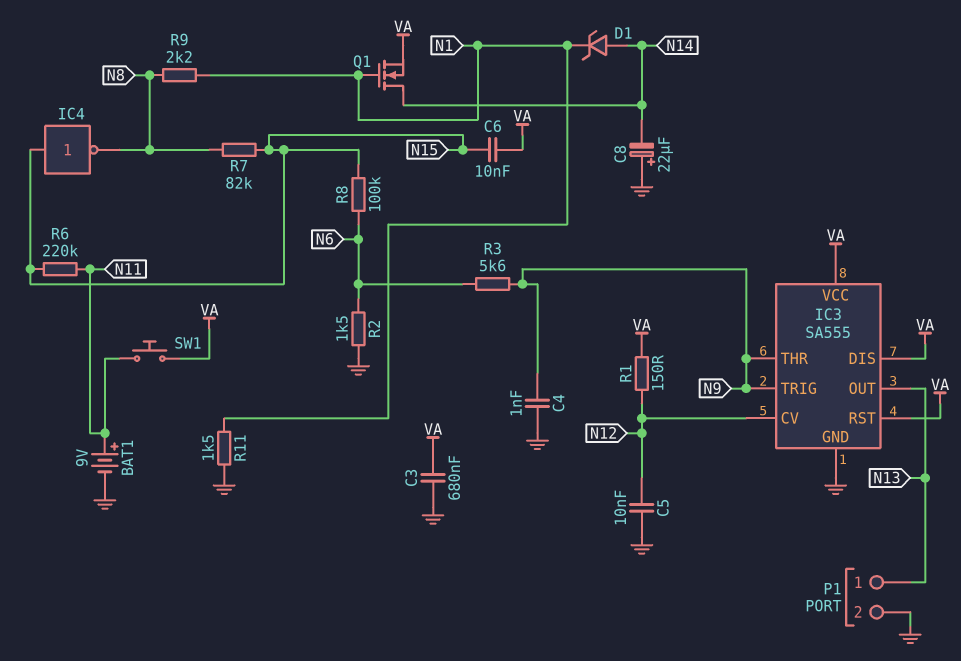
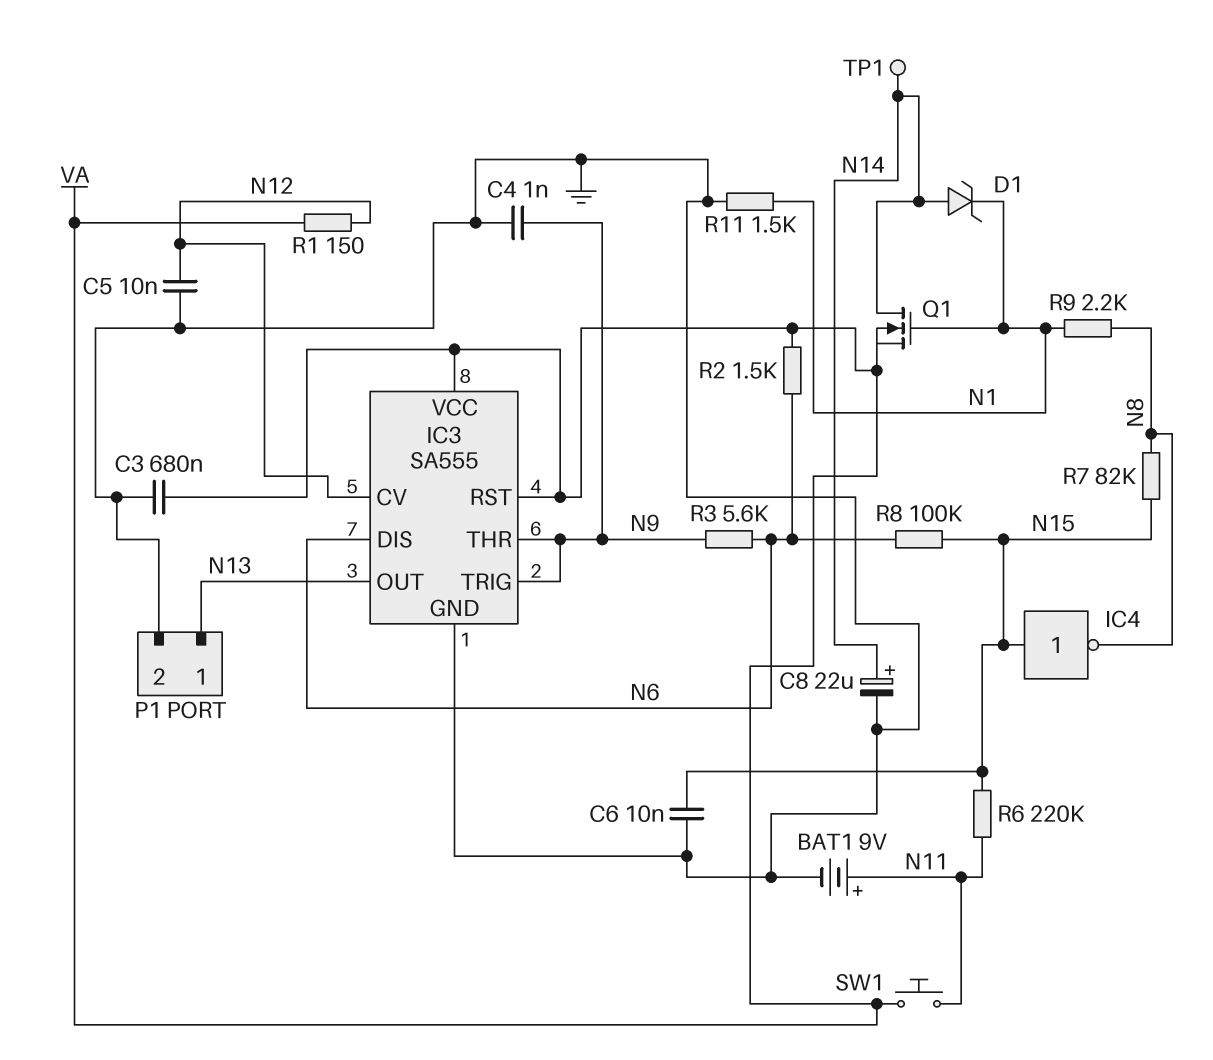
C6: 10nF (N15, VA) -> 10nF (GND, N15)
C8: 22uF (plus GND, minus N14) -> 22uF (plus N14, minus GND)
IC3 pin DIS: VA -> N6
R2: 1.5k (GND, N6) -> 1.5k (N6, VA)
TP1: none -> test point (N14)

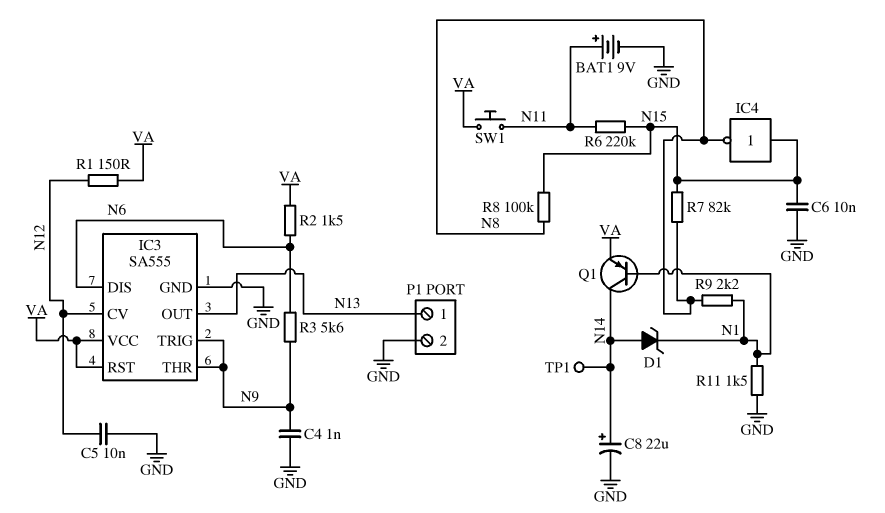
C3: 680nF (GND, VA) -> none
Q1: NMOS (G N1, D N14, S VA) -> PNP (B N1, C N14, E VA)
R8: 100k (N6, N15) -> 100k (N8, N15)

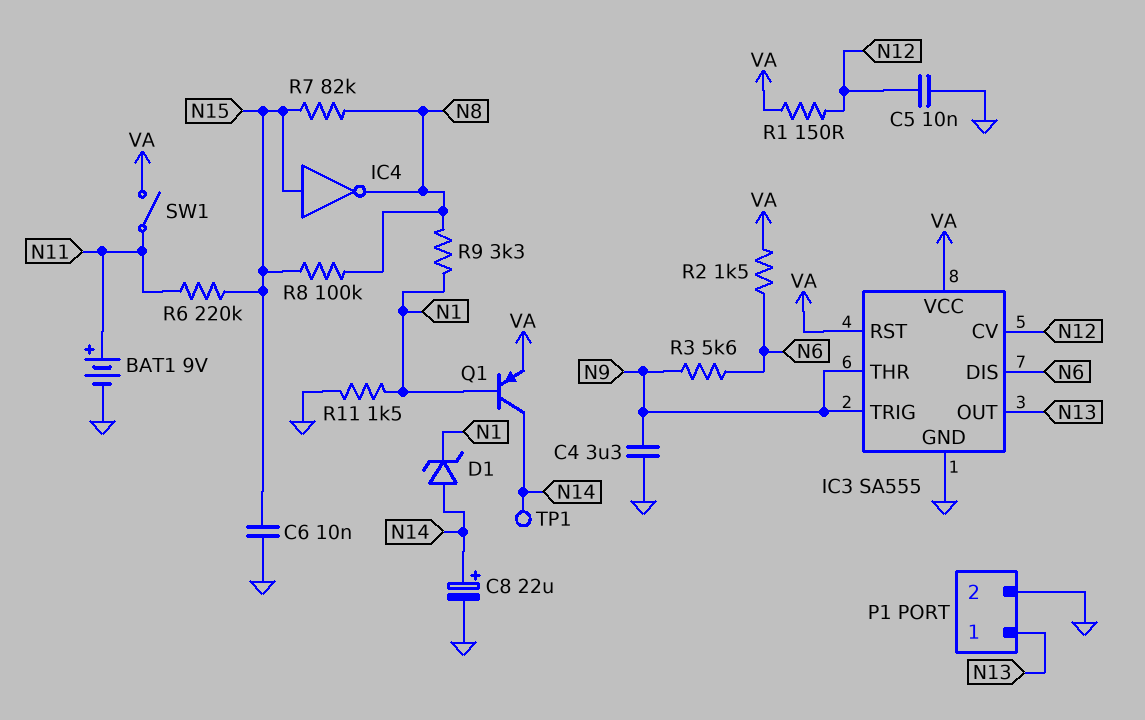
C4: 1nF (GND, N9) -> 3.3uF (GND, N9)
R9: 2.2k (N1, N8) -> 3.3k (N1, N8)
SW1: button (N11, VA) -> switch (N11, VA)

